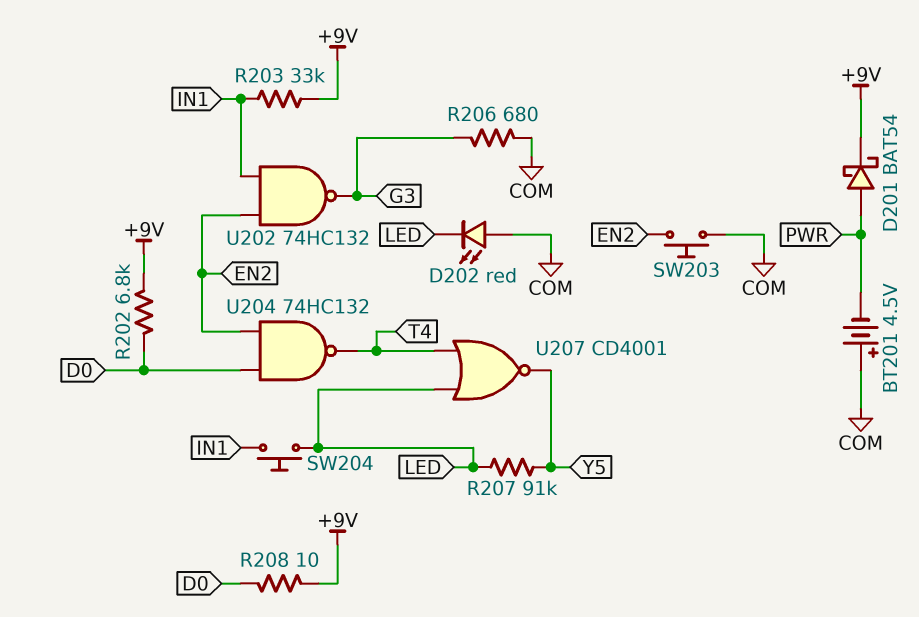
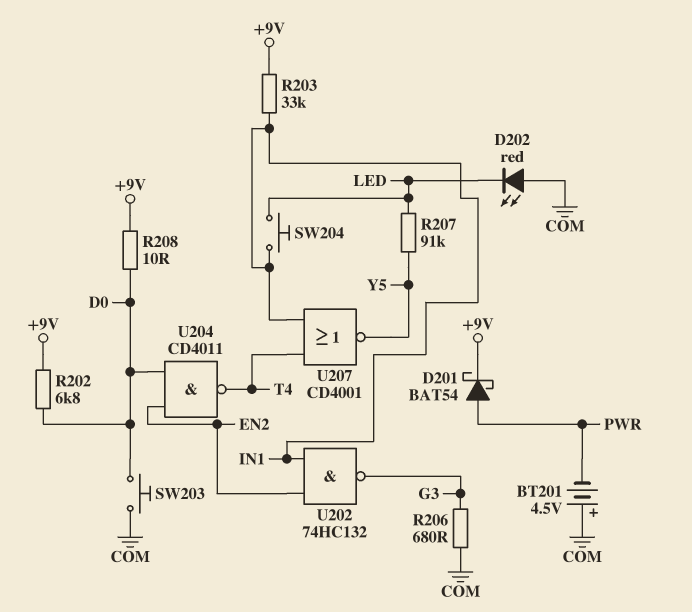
SW203: button (COM, EN2) -> button (COM, D0)
U204: NAND 74HC132 (in D0, in EN2, out T4) -> NAND CD4011 (in D0, in EN2, out T4)
U207: NOR CD4001 (in LED, in T4, out Y5) -> NOR CD4001 (in IN1, in T4, out Y5)

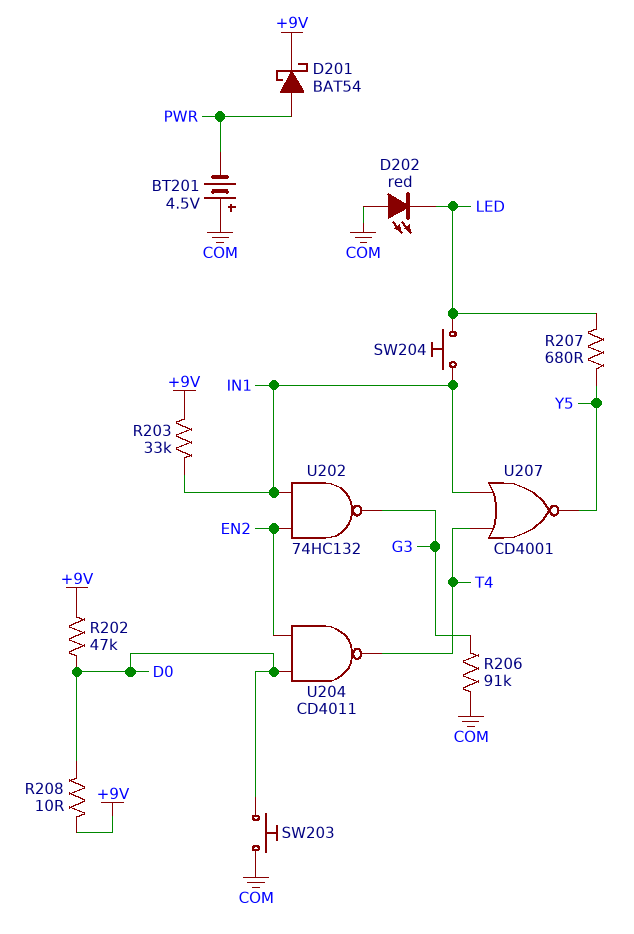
R202: 6.8k (+9V, D0) -> 47k (+9V, D0)
R206: 680 (COM, G3) -> 91k (COM, G3)
R207: 91k (LED, Y5) -> 680 (LED, Y5)

